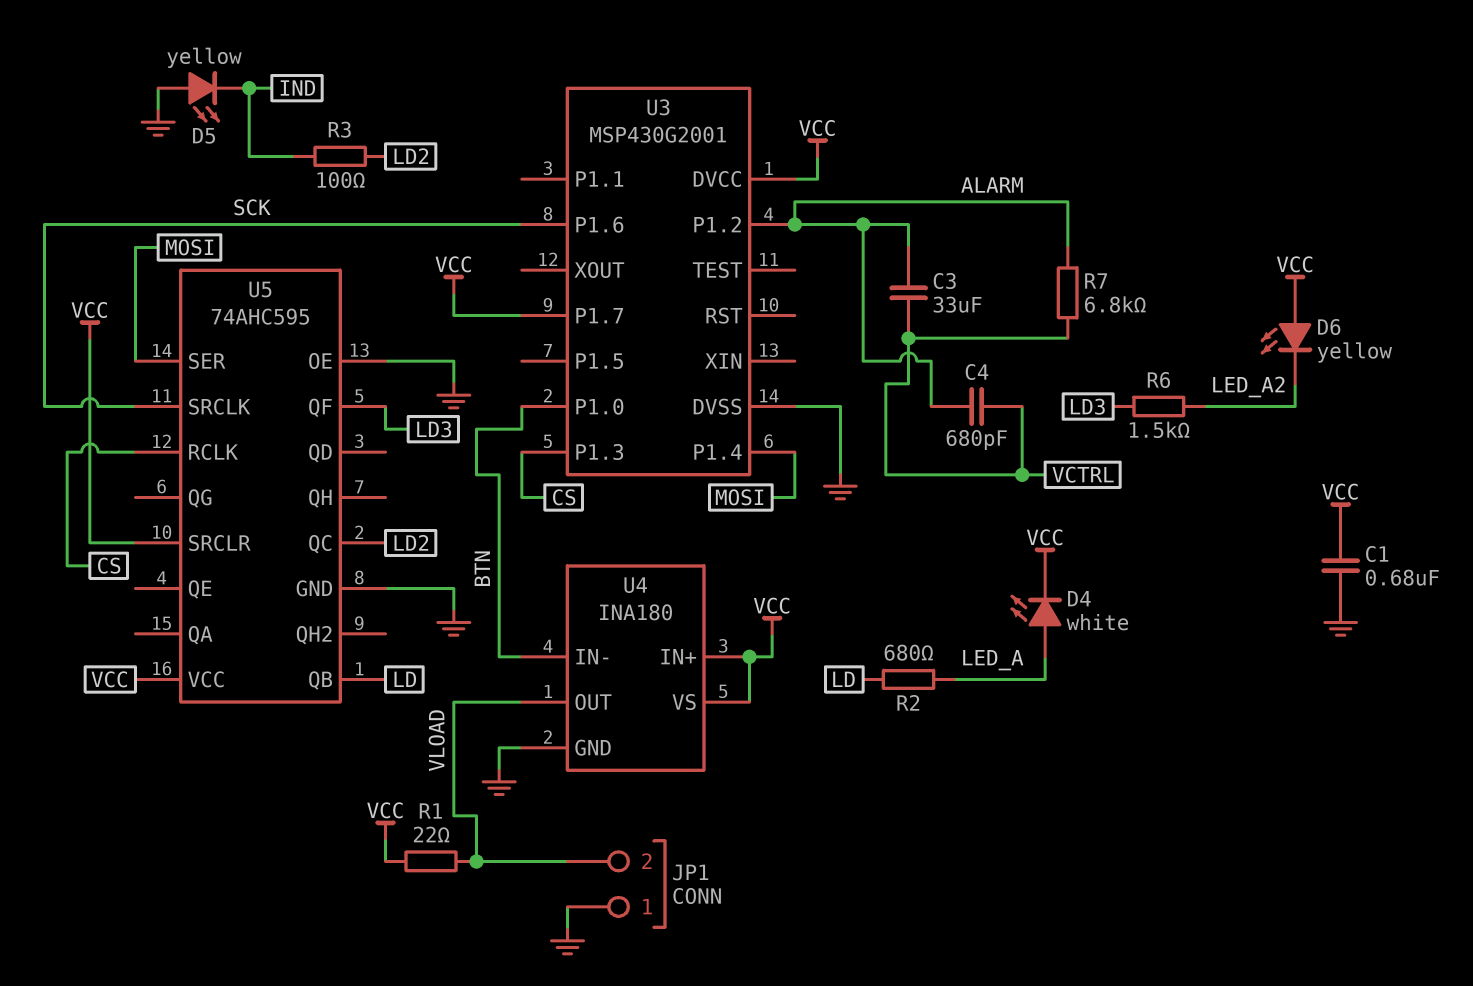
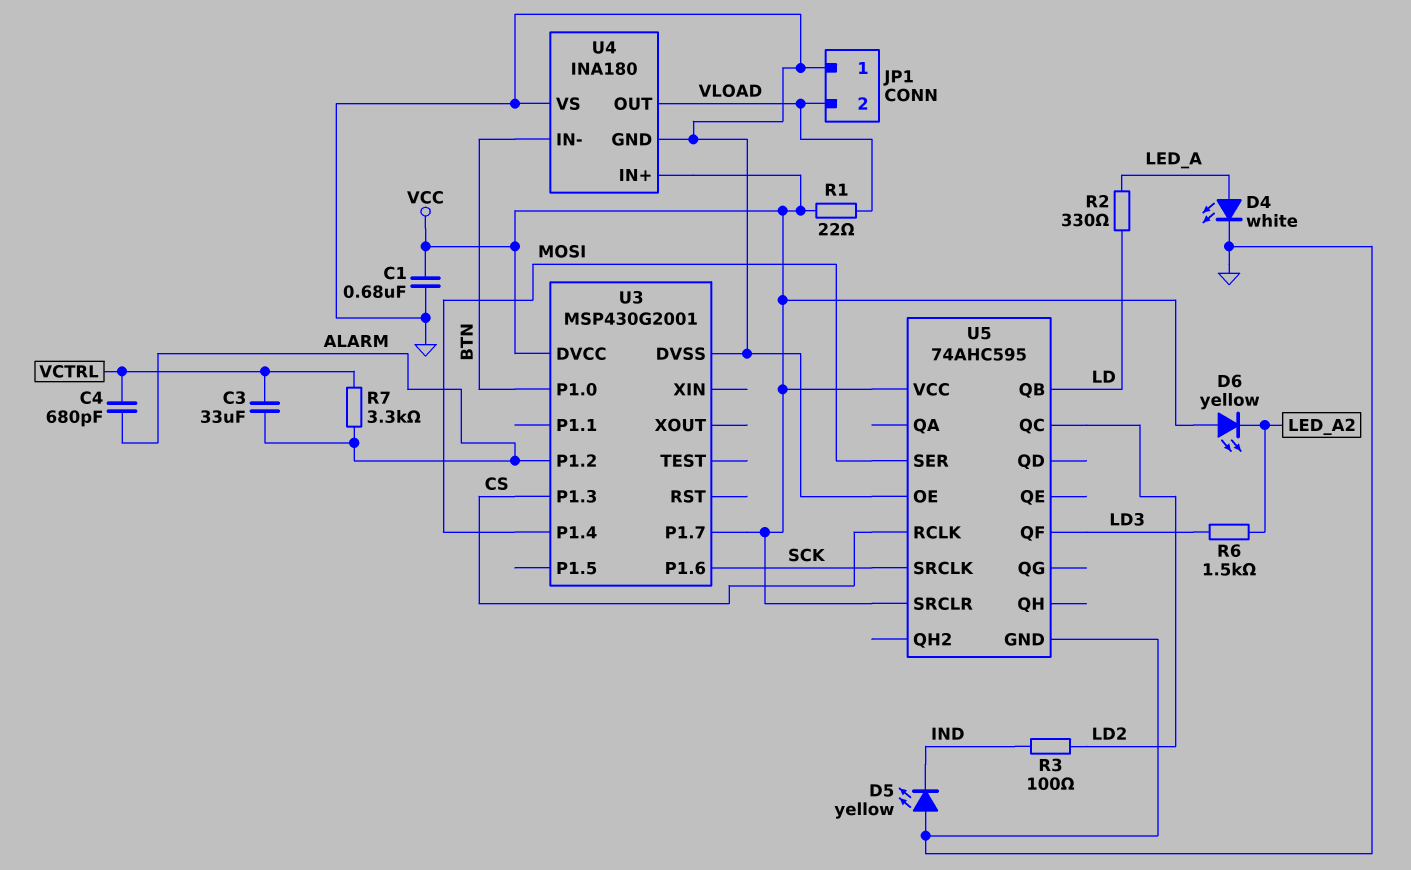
D4: LED white (A LED_A, K VCC) -> LED white (A LED_A, K GND)
R2: 680 (LD, LED_A) -> 330 (LD, LED_A)
R7: 6.8k (ALARM, VCTRL) -> 3.3k (ALARM, VCTRL)
U4 pin VS: VCC -> GND

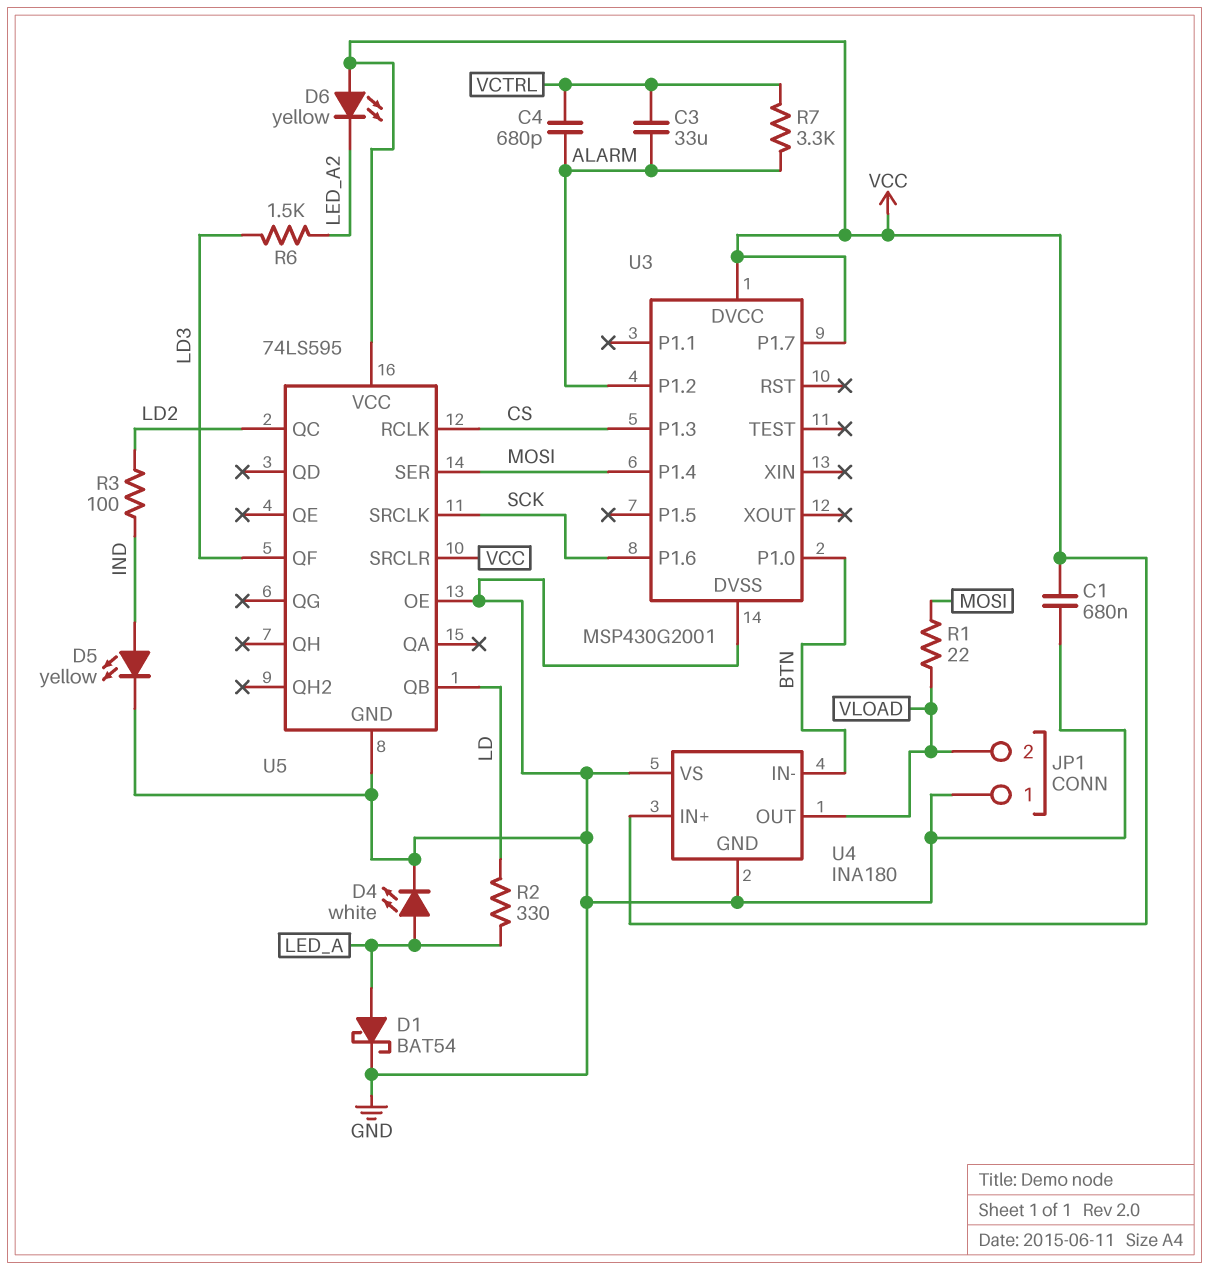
D1: none -> schottky BAT54 (A LED_A, K GND)
D5: LED yellow (A GND, K IND) -> LED yellow (A IND, K GND)
R1: 22 (VCC, VLOAD) -> 22 (MOSI, VLOAD)
U5: 74AHC595 -> 74LS595

